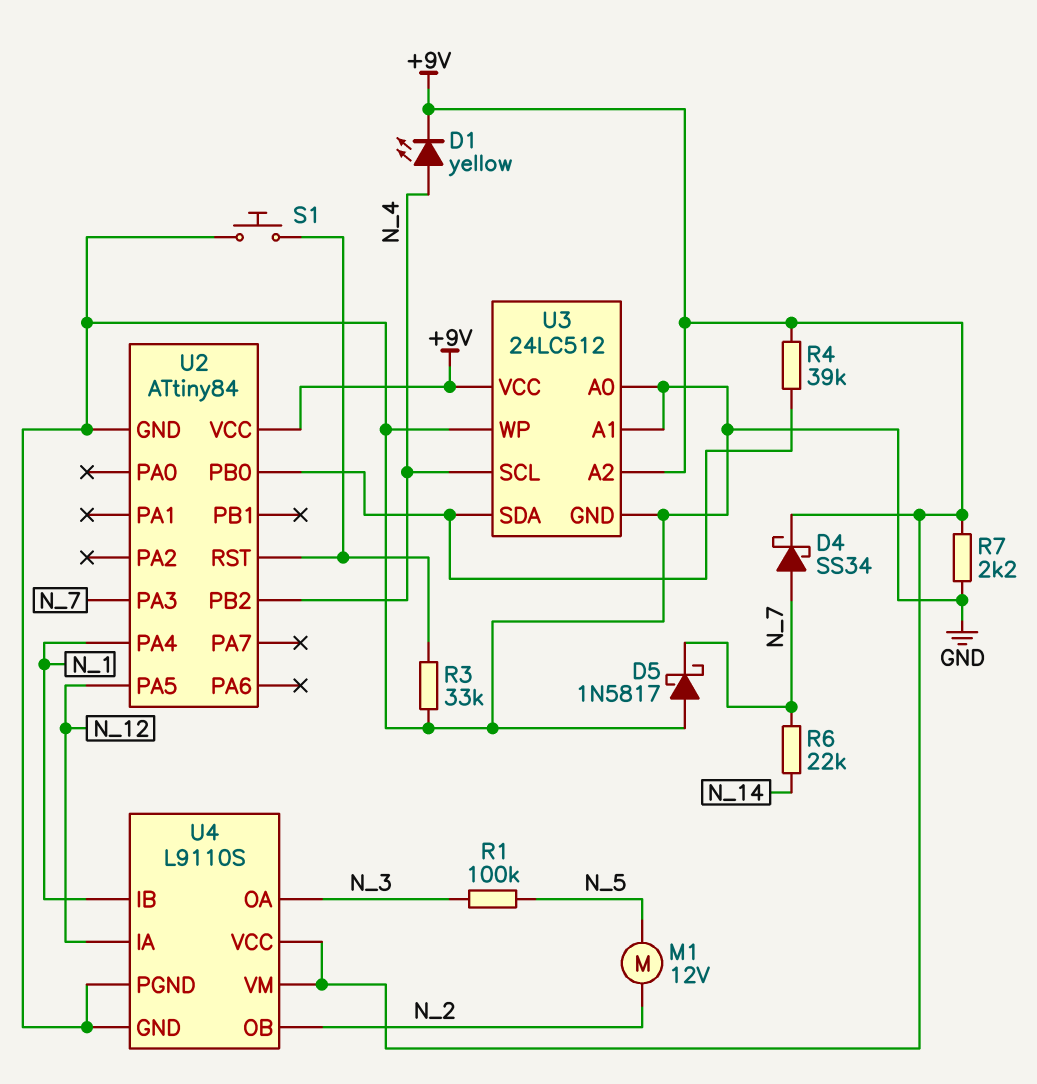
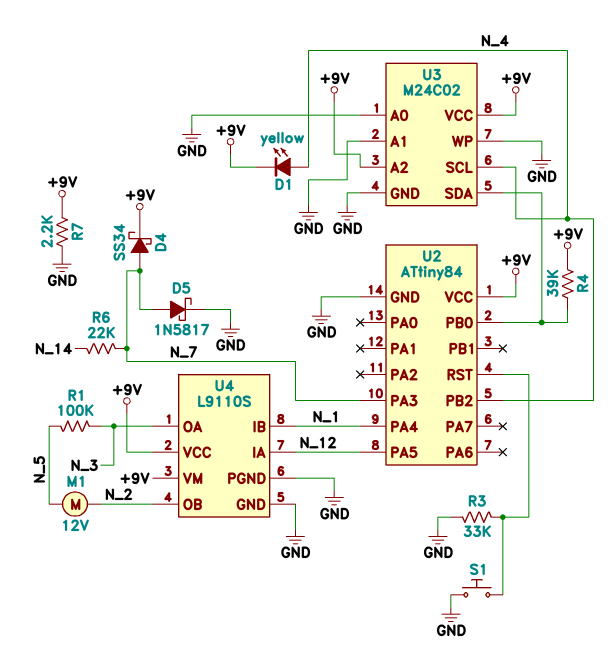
D5: schottky 1N5817 (A GND, K N_7) -> schottky 1N5817 (A N_7, K GND)
U3: 24LC512 -> M24C02

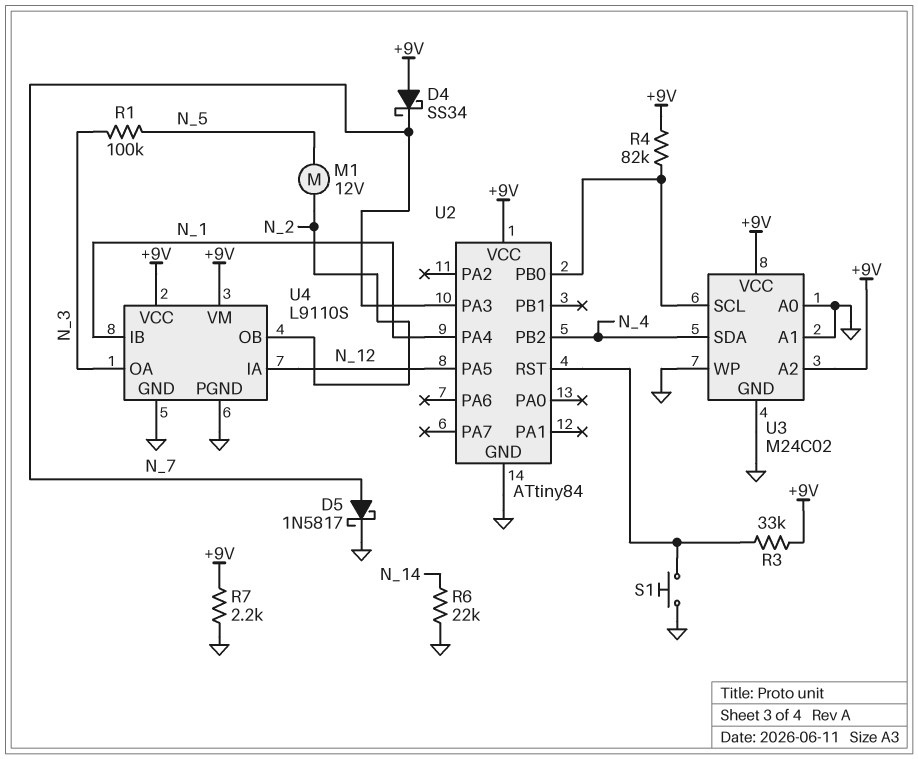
D1: LED yellow (A N_4, K +9V) -> none
D4: schottky SS34 (A N_7, K +9V) -> schottky SS34 (A +9V, K N_7)
R3: 33k (GND, U2/RST) -> 33k (+9V, U2/RST)
R4: 39k (+9V, U2/PB0) -> 82k (+9V, U2/PB0)
R6: 22k (N_7, N_14) -> 22k (GND, N_14)
U3 pin SCL: N_4 -> U2/PB0
U3 pin SDA: U2/PB0 -> N_4

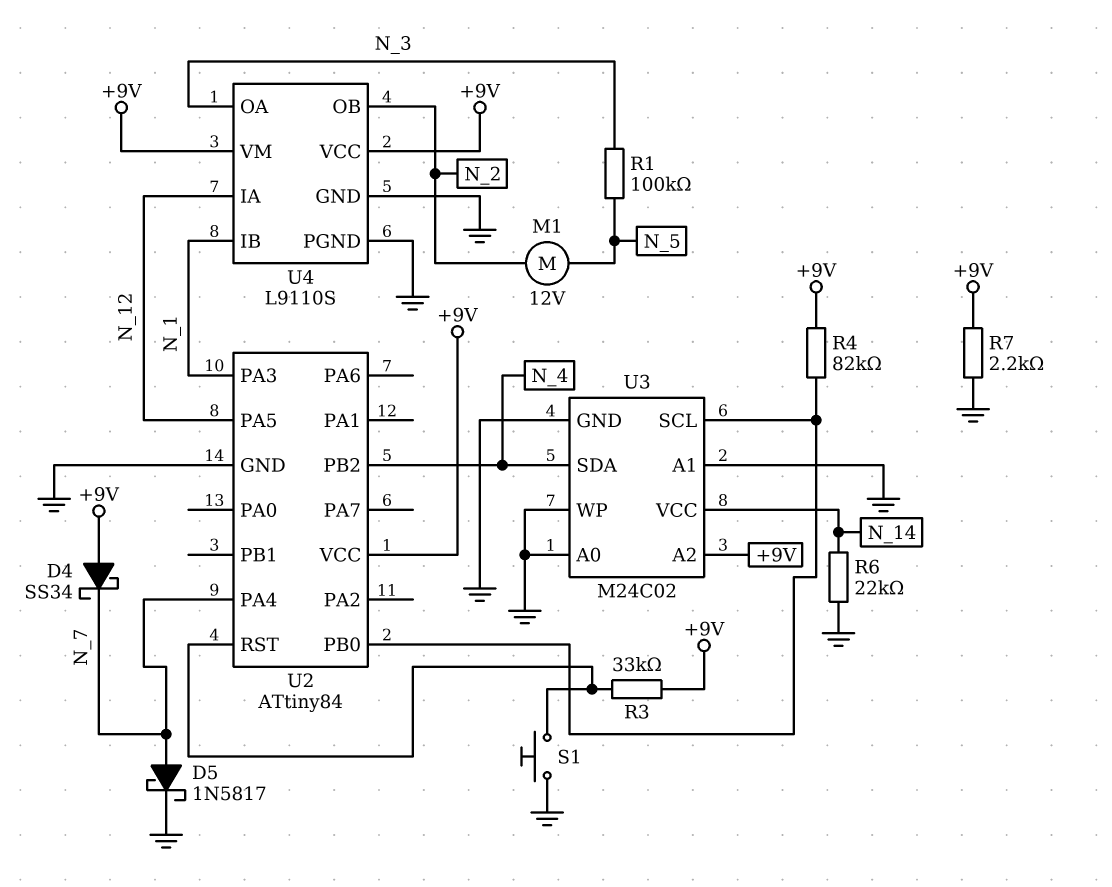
U2 pin PA3: N_7 -> N_1
U2 pin PA4: N_1 -> N_7
U3 pin VCC: +9V -> N_14

